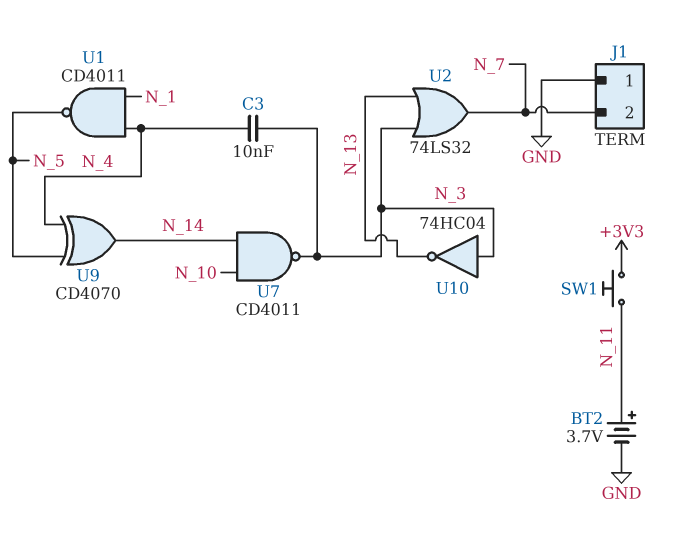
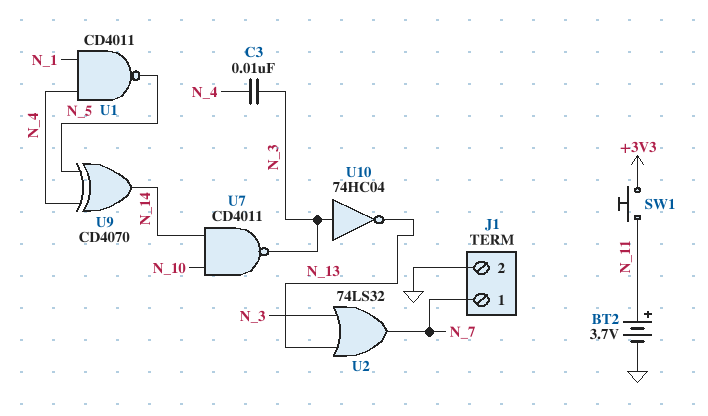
J1 pin 1: GND -> N_7
J1 pin 2: N_7 -> GND

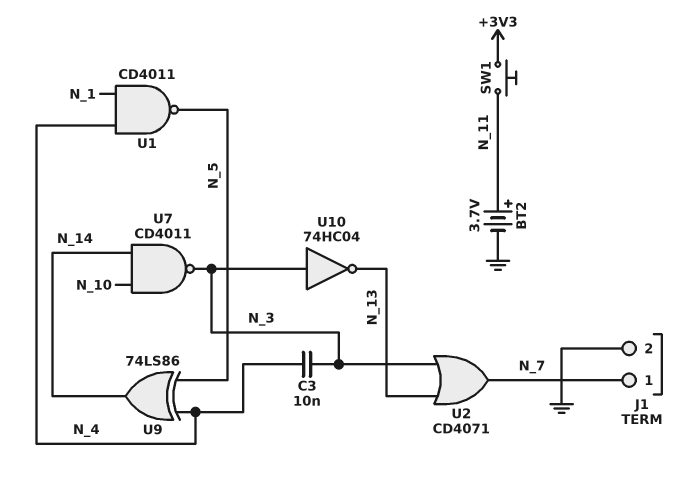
U2: OR 74LS32 (in N_3, in N_13, out N_7) -> OR CD4071 (in N_3, in N_13, out N_7)
U9: XOR CD4070 (in N_4, in N_5, out N_14) -> XOR 74LS86 (in N_4, in N_5, out N_14)

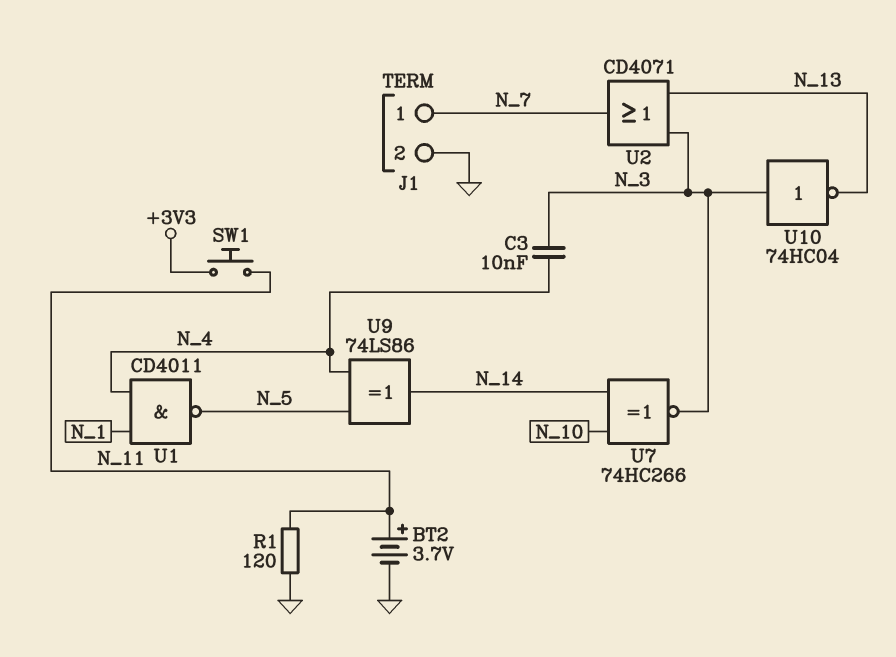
R1: none -> 120 (GND, N_11)
U7: NAND CD4011 (in N_10, in N_14, out N_3) -> XNOR 74HC266 (in N_10, in N_14, out N_3)

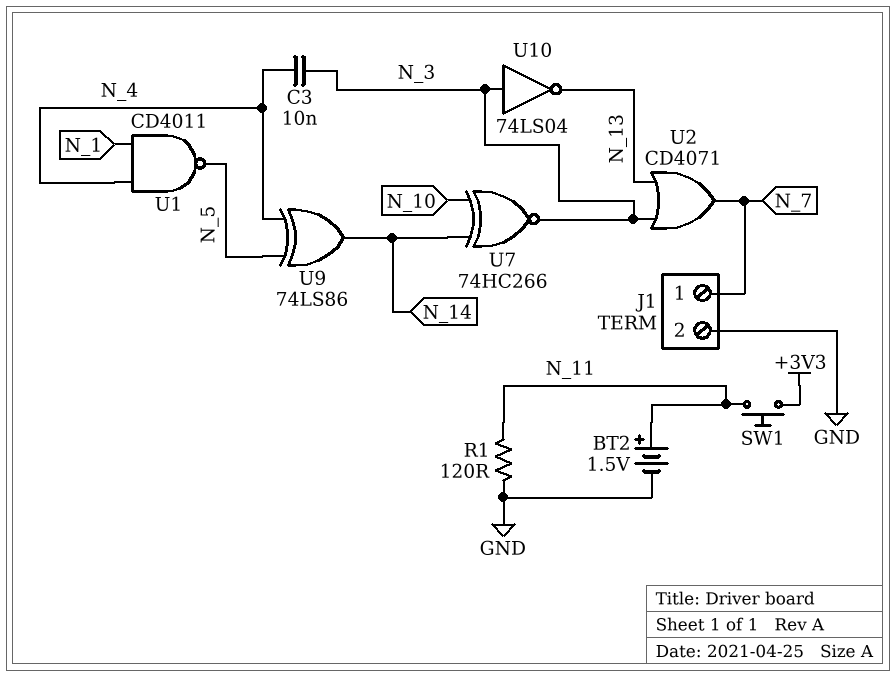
BT2: 3.7V (plus N_11, minus GND) -> 1.5V (plus N_11, minus GND)
U10: NOT 74HC04 (in N_3, out N_13) -> NOT 74LS04 (in N_3, out N_13)

